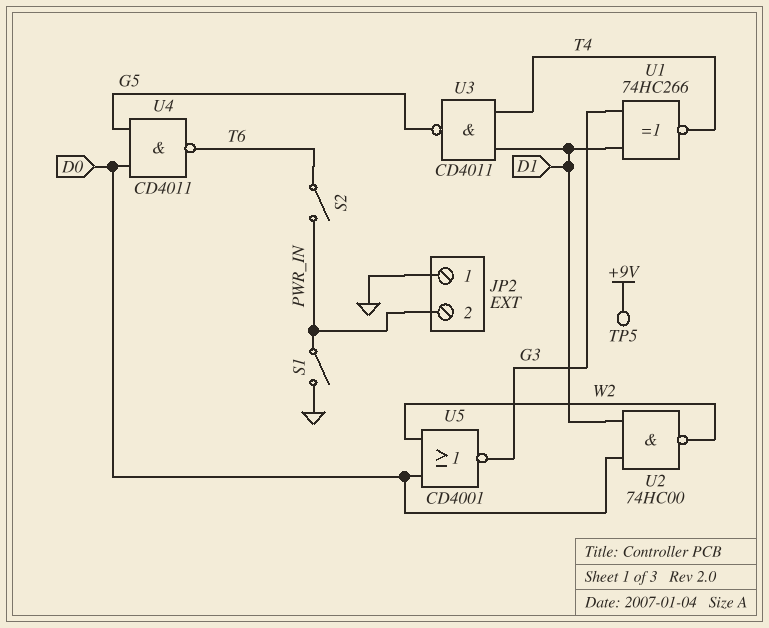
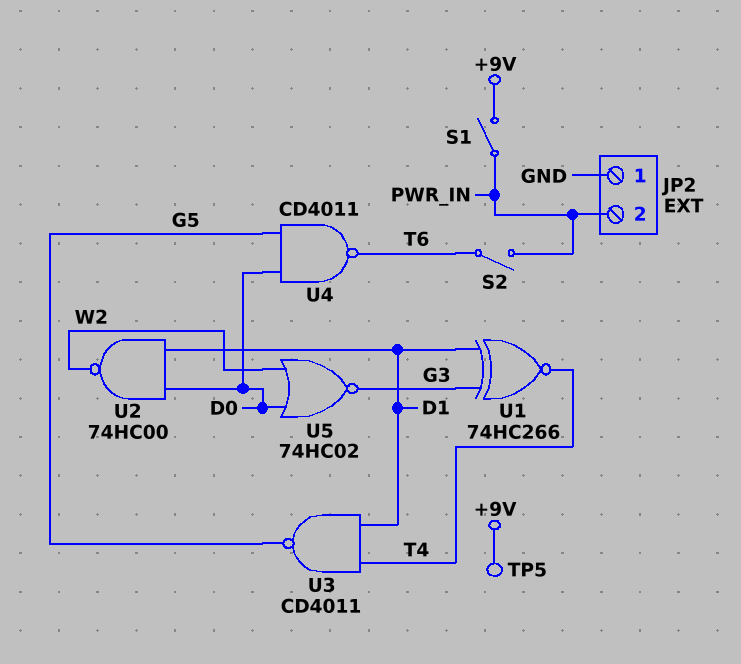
S1: switch (GND, PWR_IN) -> switch (+9V, PWR_IN)
U5: NOR CD4001 (in D0, in W2, out G3) -> NOR 74HC02 (in D0, in W2, out G3)

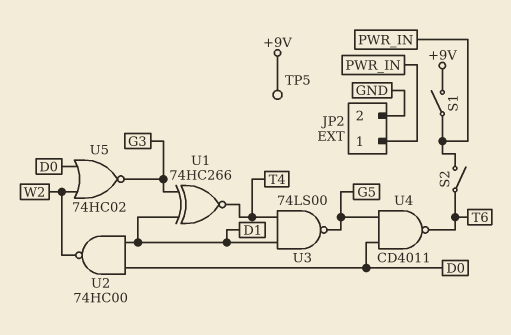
JP2 pin 1: GND -> PWR_IN
JP2 pin 2: PWR_IN -> GND
U3: NAND CD4011 (in D1, in T4, out G5) -> NAND 74LS00 (in D1, in T4, out G5)

